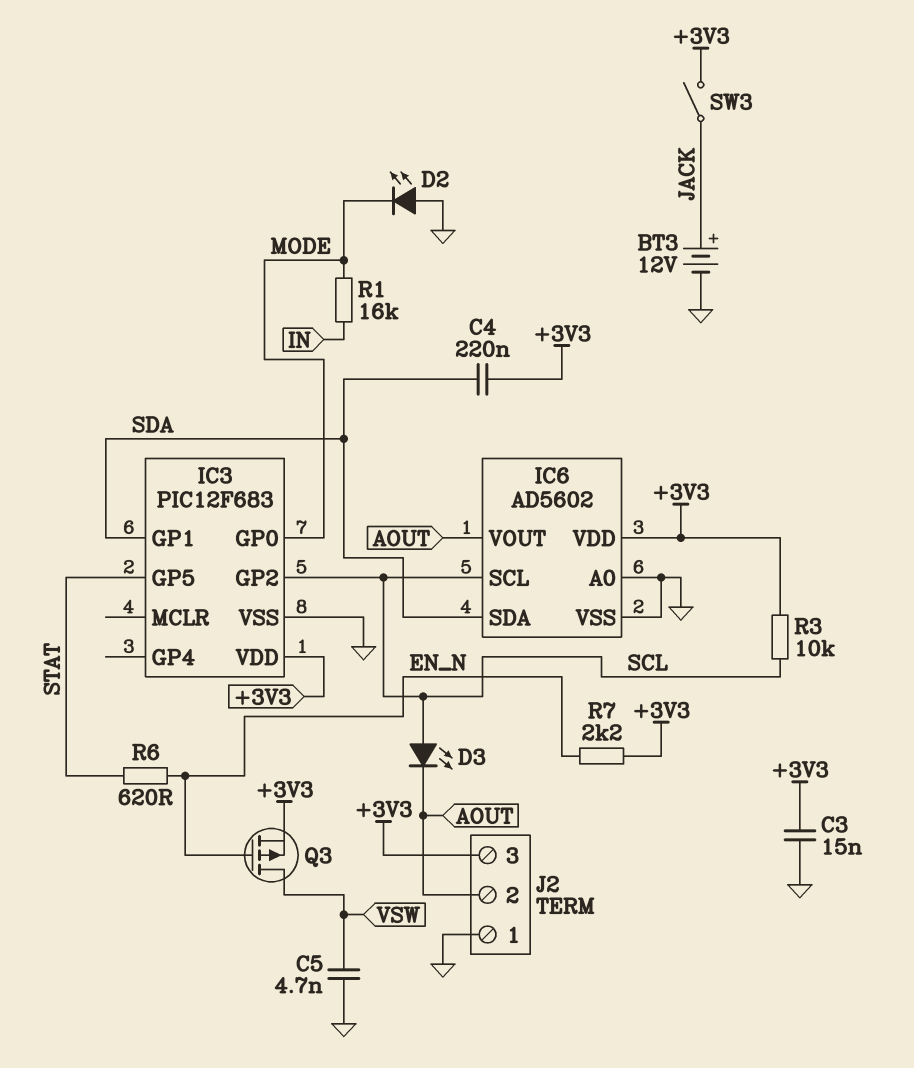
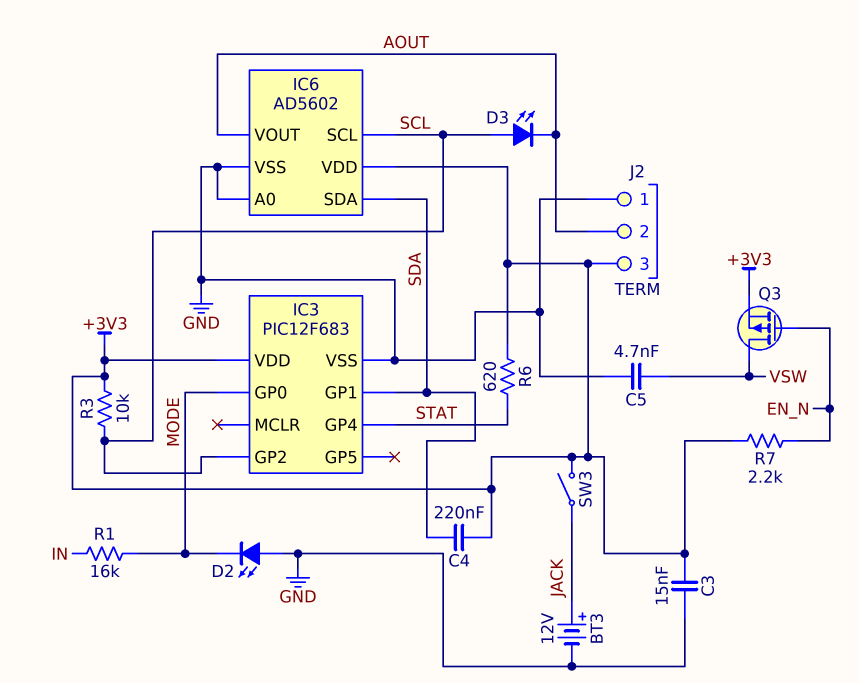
IC3 pin GP4: none -> STAT
IC3 pin GP5: STAT -> none
R6: 620 (EN_N, STAT) -> 620 (+3V3, STAT)

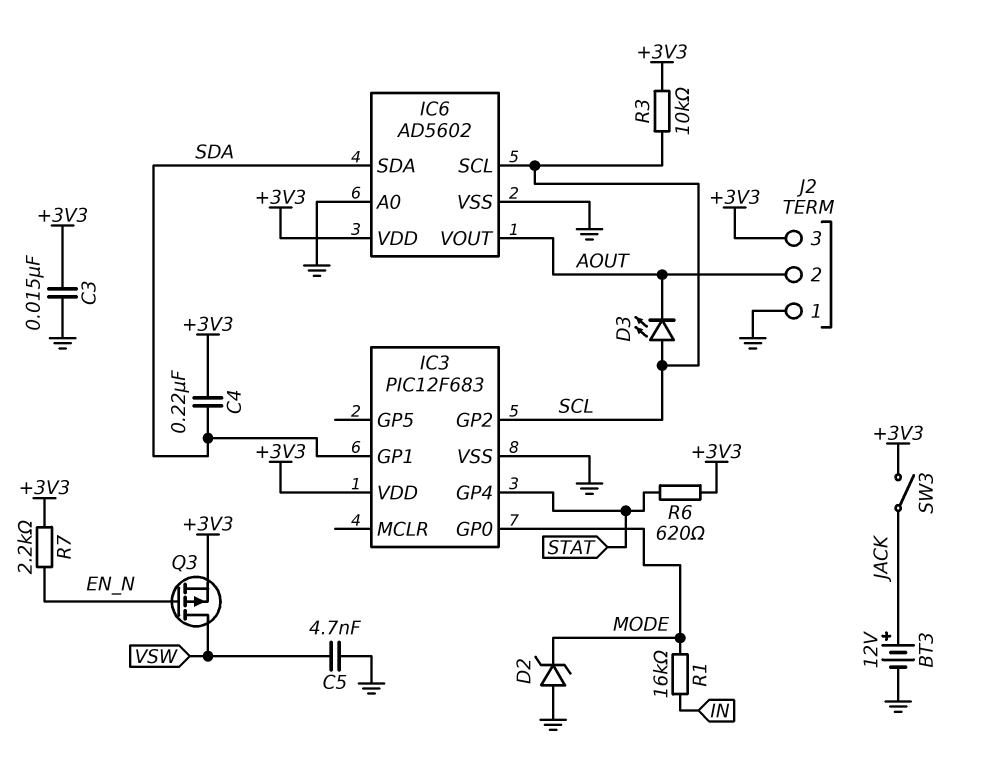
D2: LED (A GND, K MODE) -> zener (A GND, K MODE)

